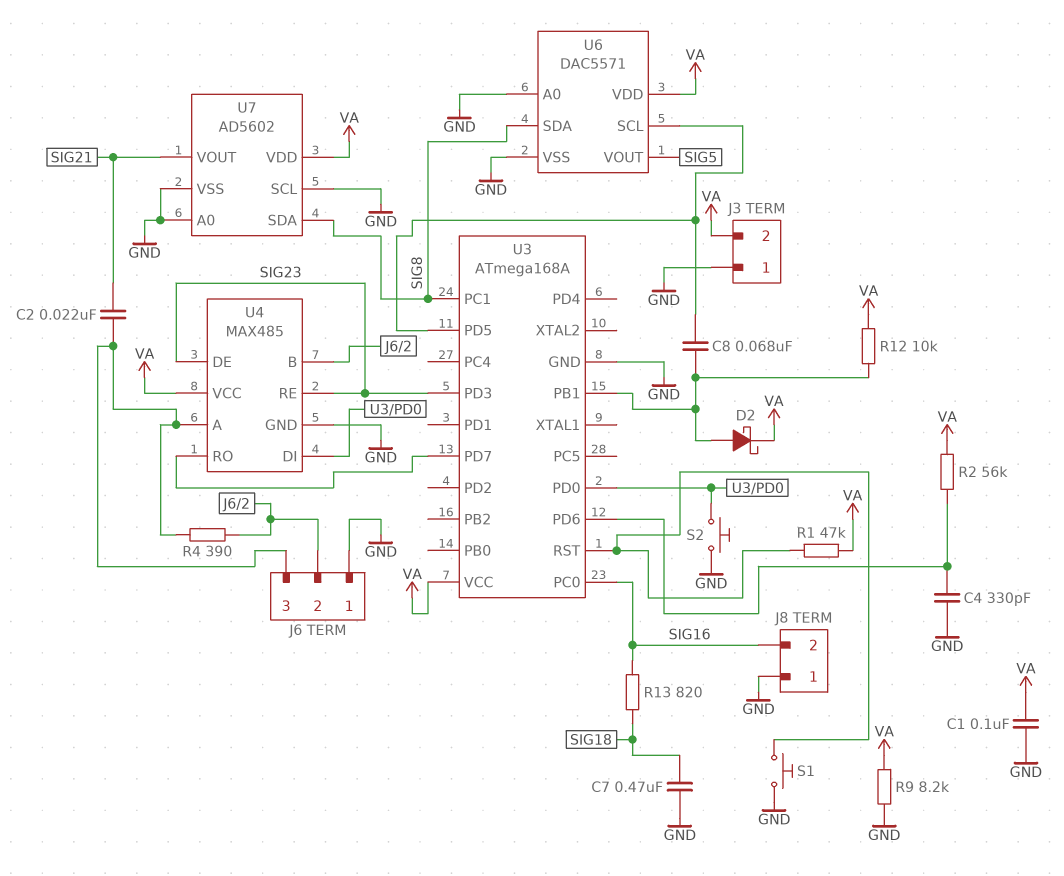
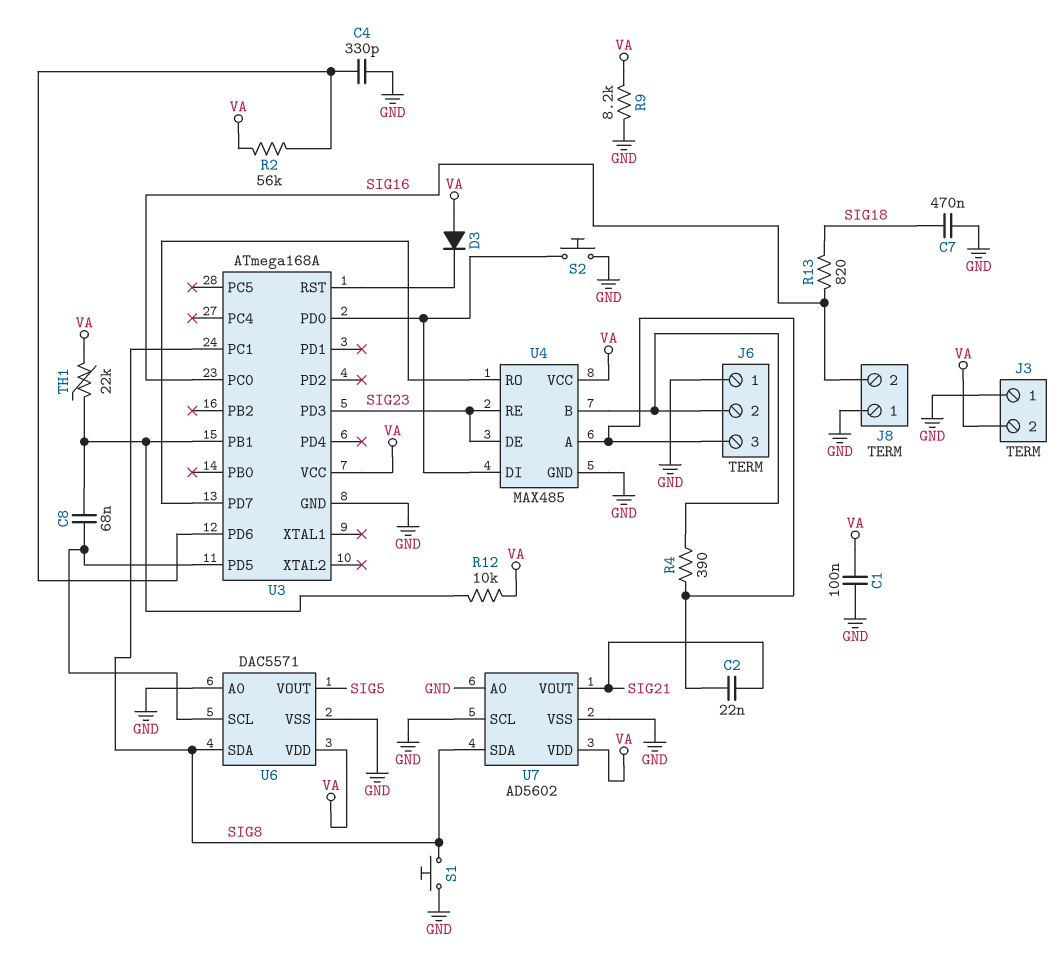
D2: schottky (A U3/PB1, K VA) -> none
D3: none -> diode (A VA, K U3/RST)
R1: 47k (U3/RST, VA) -> none
S1: button (GND, U3/RST) -> button (GND, SIG8)
TH1: none -> 22k (U3/PB1, VA)

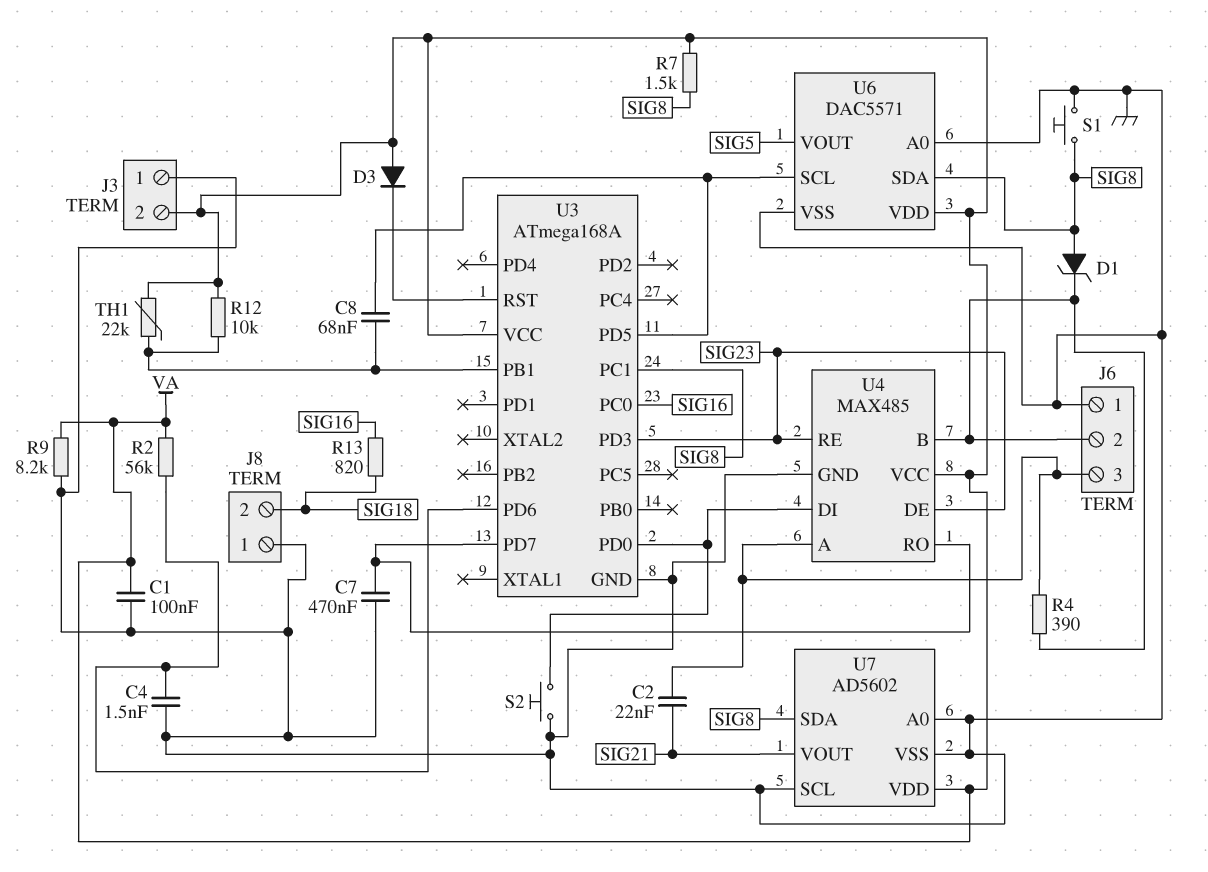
C4: 330pF (GND, U3/PD6) -> 1.5nF (GND, U3/PD6)
C7: 470nF (GND, SIG18) -> 470nF (GND, U3/PD7)
D1: none -> zener (A SIG8, K J6/2)
J8 pin 2: SIG16 -> SIG18
R7: none -> 1.5k (SIG8, VA)

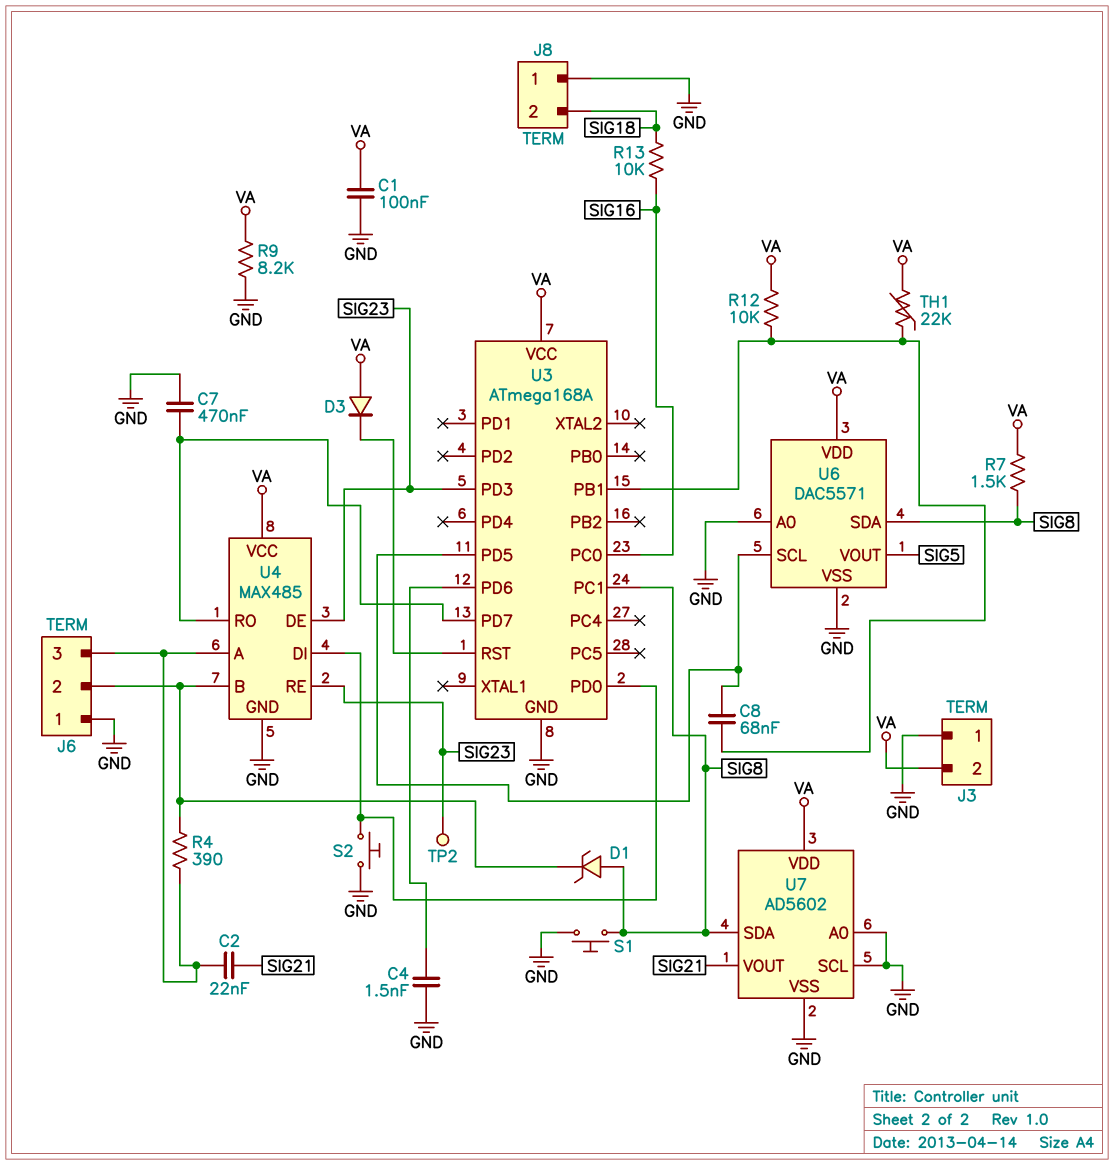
R2: 56k (U3/PD6, VA) -> none
R13: 820 (SIG16, SIG18) -> 10k (SIG16, SIG18)
TP2: none -> test point (SIG23)

